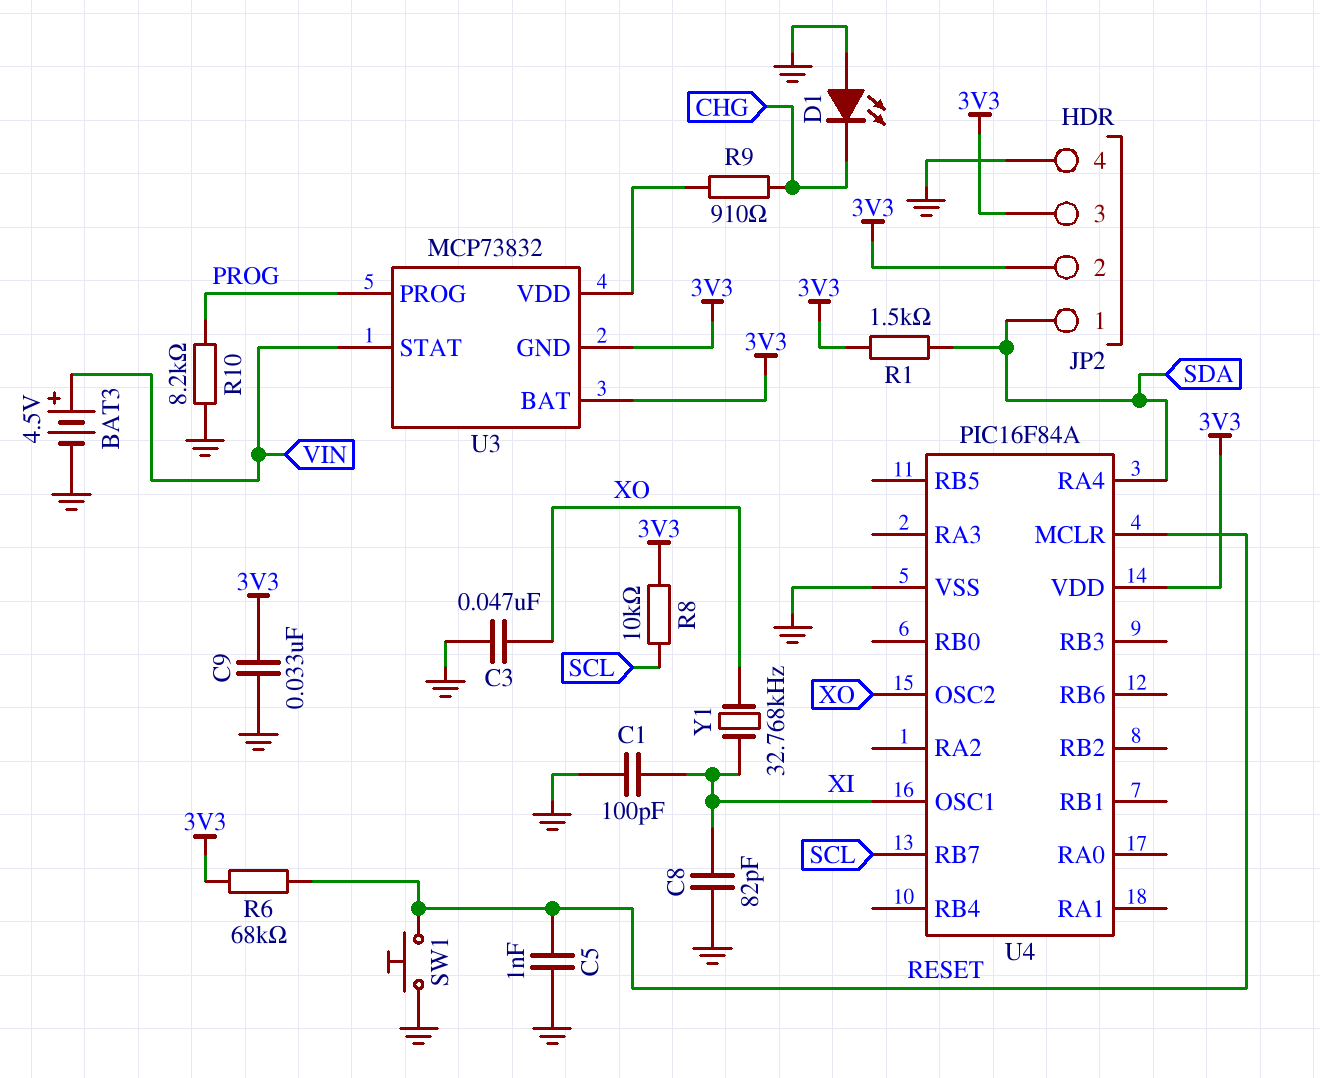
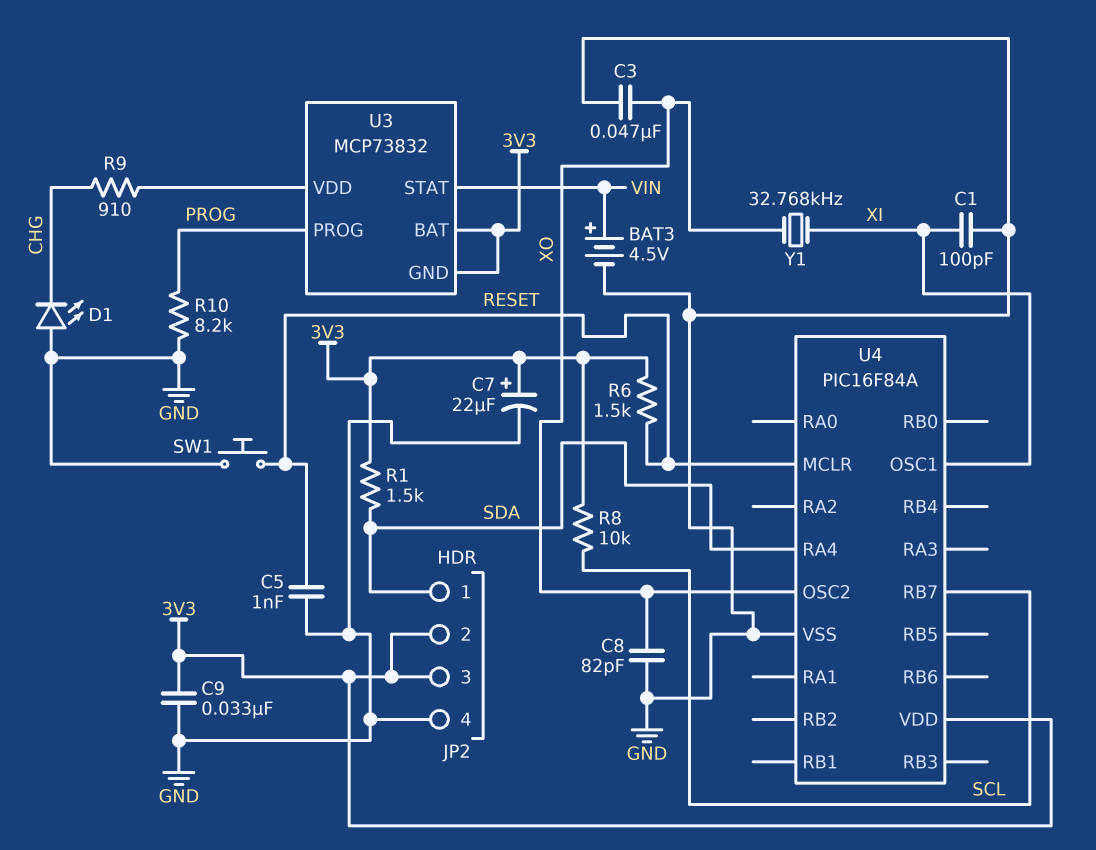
C7: none -> 22uF (plus 3V3, minus GND)
C8: 82pF (GND, XI) -> 82pF (GND, XO)
R6: 68k (3V3, RESET) -> 1.5k (3V3, RESET)

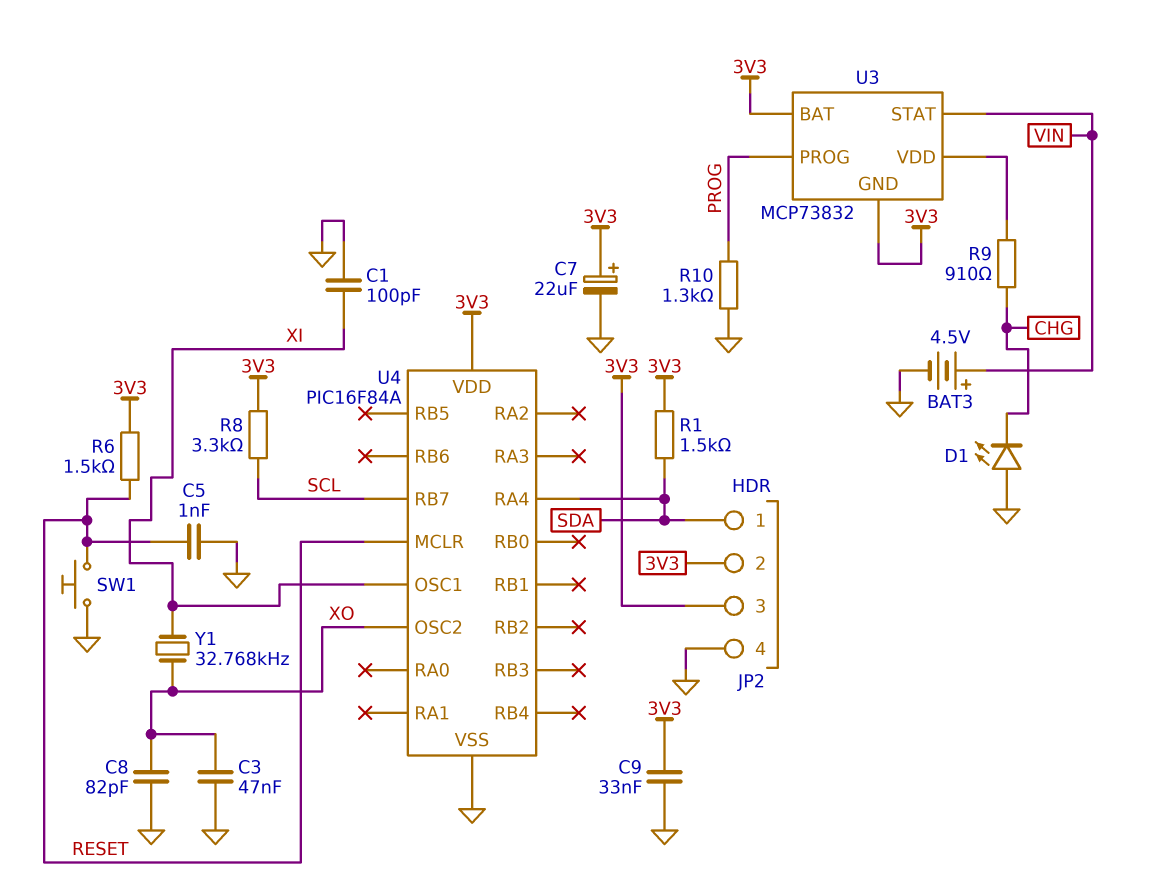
R8: 10k (3V3, SCL) -> 3.3k (3V3, SCL)
R10: 8.2k (GND, PROG) -> 1.3k (GND, PROG)

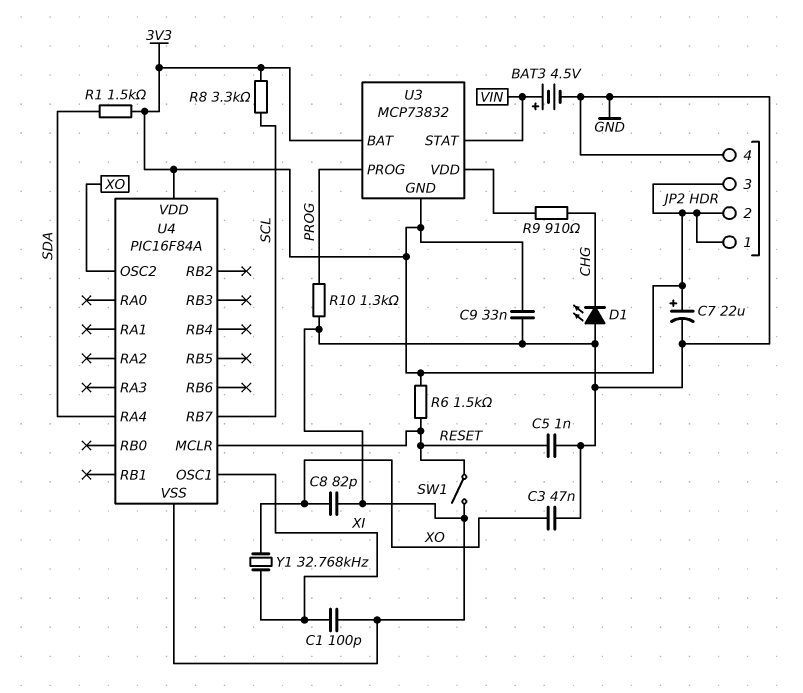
JP2 pin 1: SDA -> 3V3
SW1: button (GND, RESET) -> switch (GND, RESET)

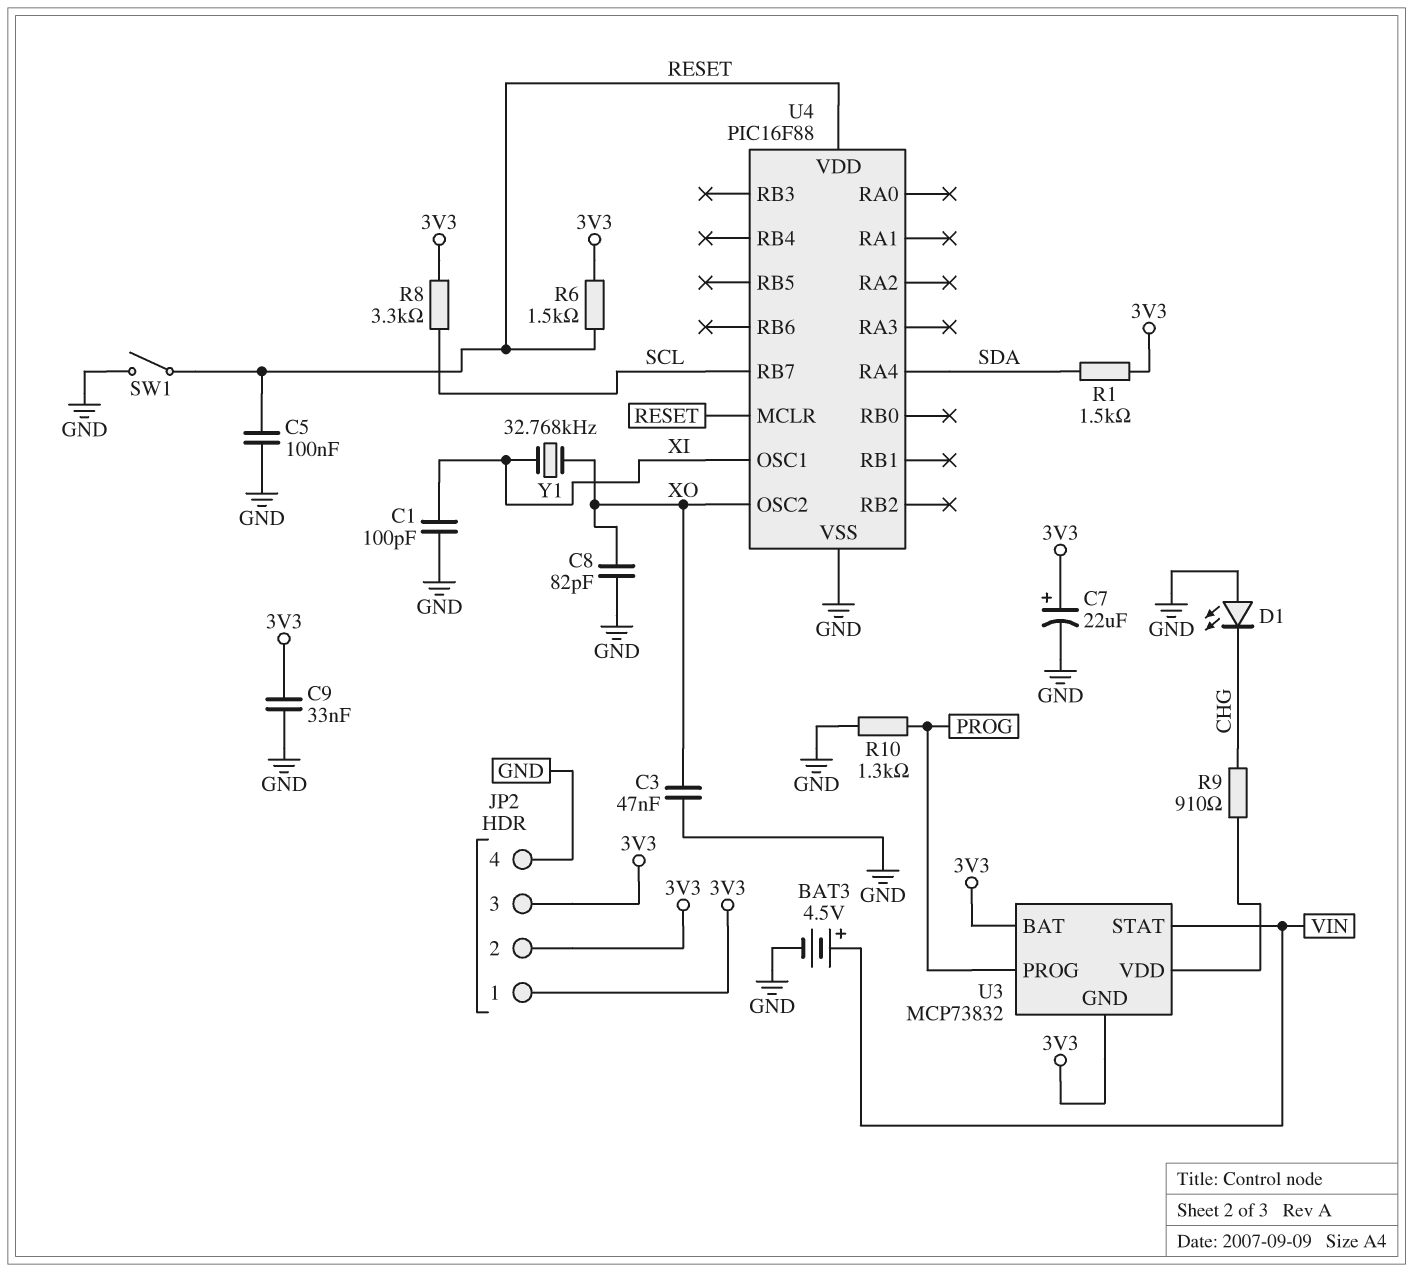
C5: 1nF (GND, RESET) -> 100nF (GND, RESET)
U4: PIC16F84A -> PIC16F88
U4 pin VDD: 3V3 -> RESET

